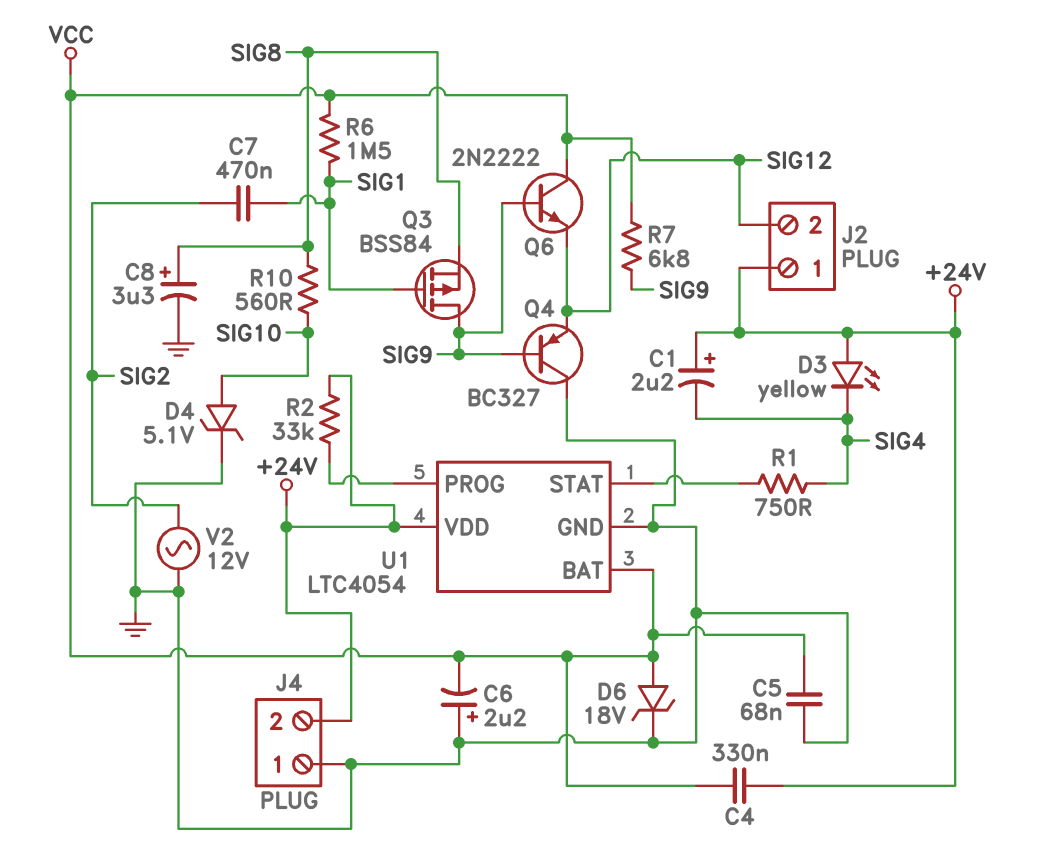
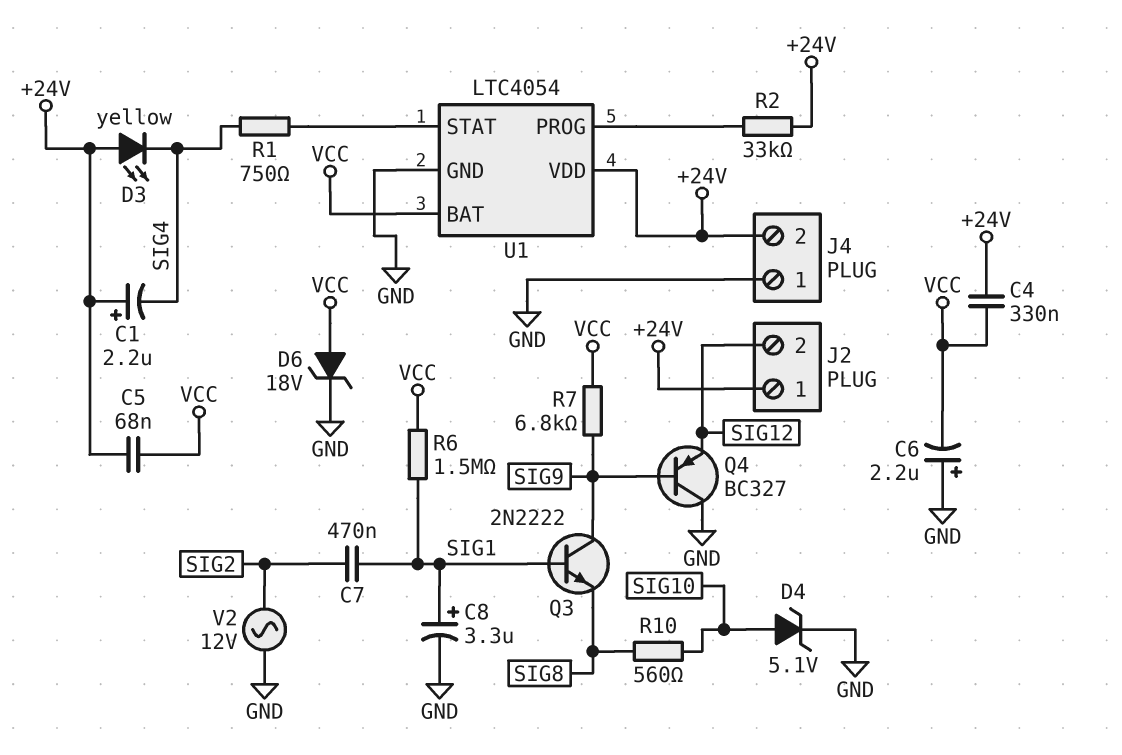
C5: 68nF (GND, VCC) -> 68nF (+24V, VCC)
C8: 3.3uF (plus SIG8, minus GND) -> 3.3uF (plus SIG1, minus GND)
Q3: PMOS BSS84 (G SIG1, D SIG9, S SIG8) -> NPN 2N2222 (B SIG1, C SIG9, E SIG8)
Q6: NPN 2N2222 (B SIG9, C VCC, E SIG12) -> none

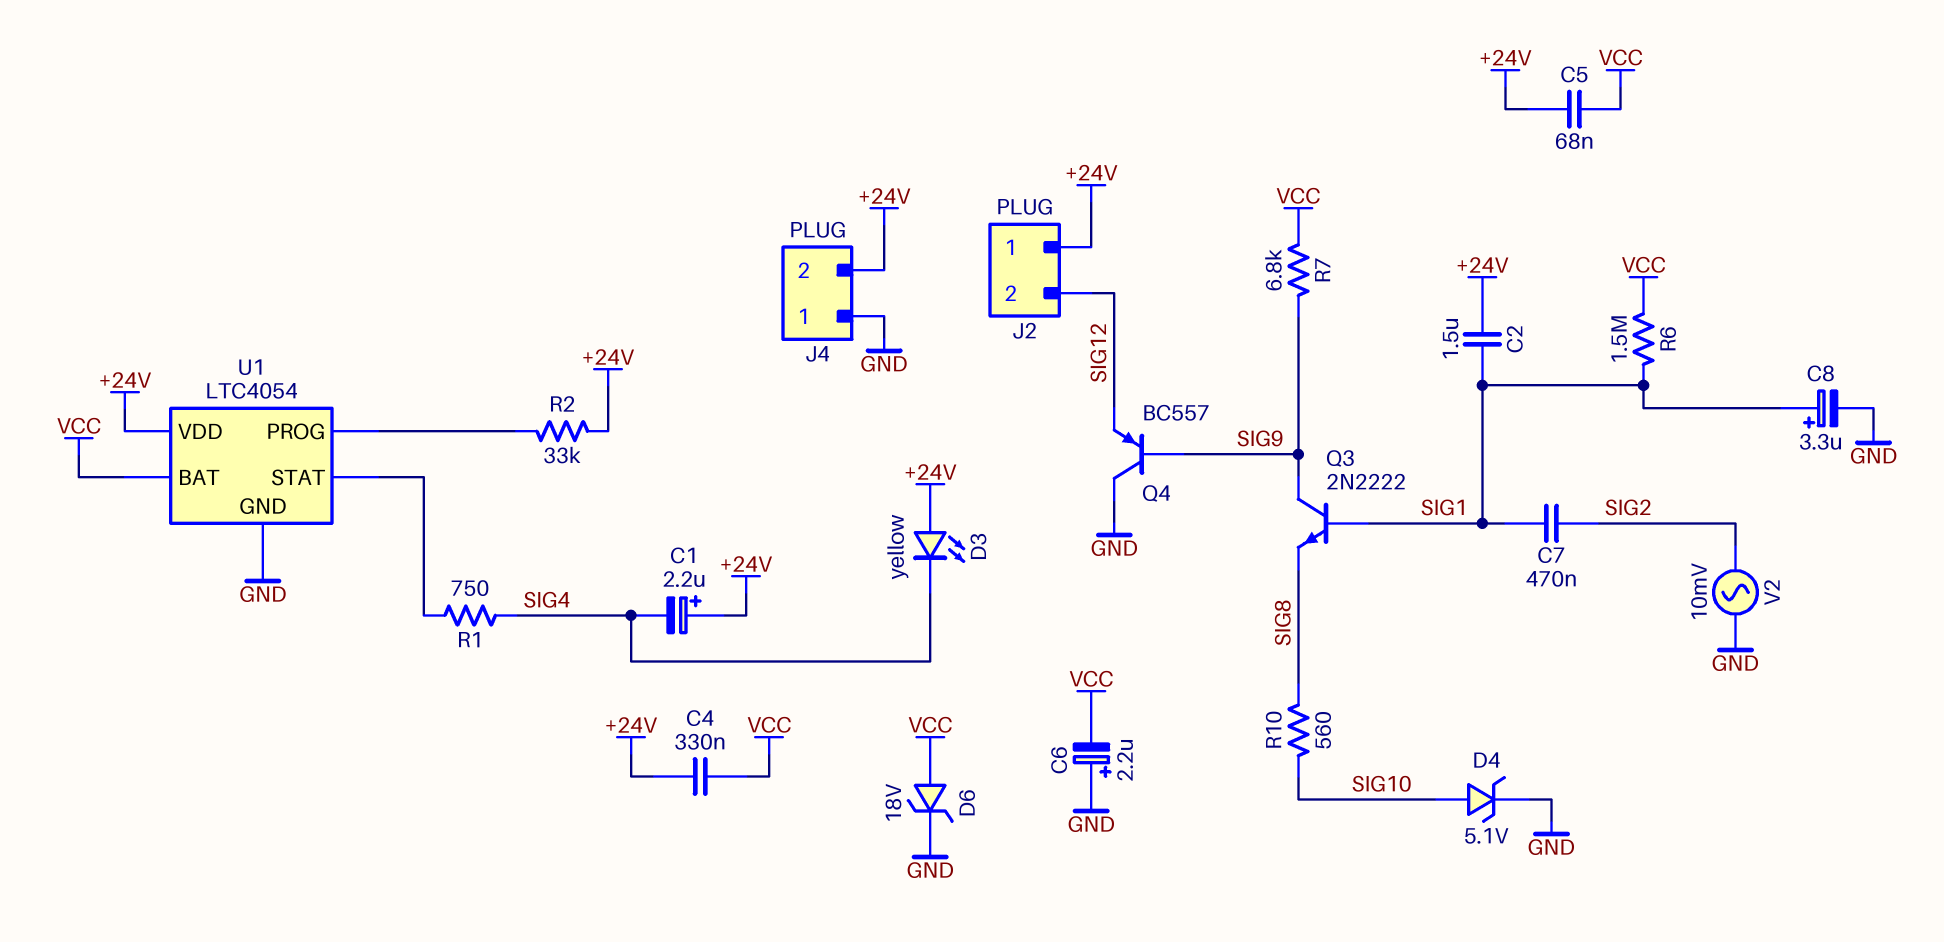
C2: none -> 1.5uF (+24V, SIG1)
Q4: PNP BC327 (B SIG9, C GND, E SIG12) -> PNP BC557 (B SIG9, C GND, E SIG12)
V2: AC 12V (GND, SIG2) -> AC 10mV (GND, SIG2)

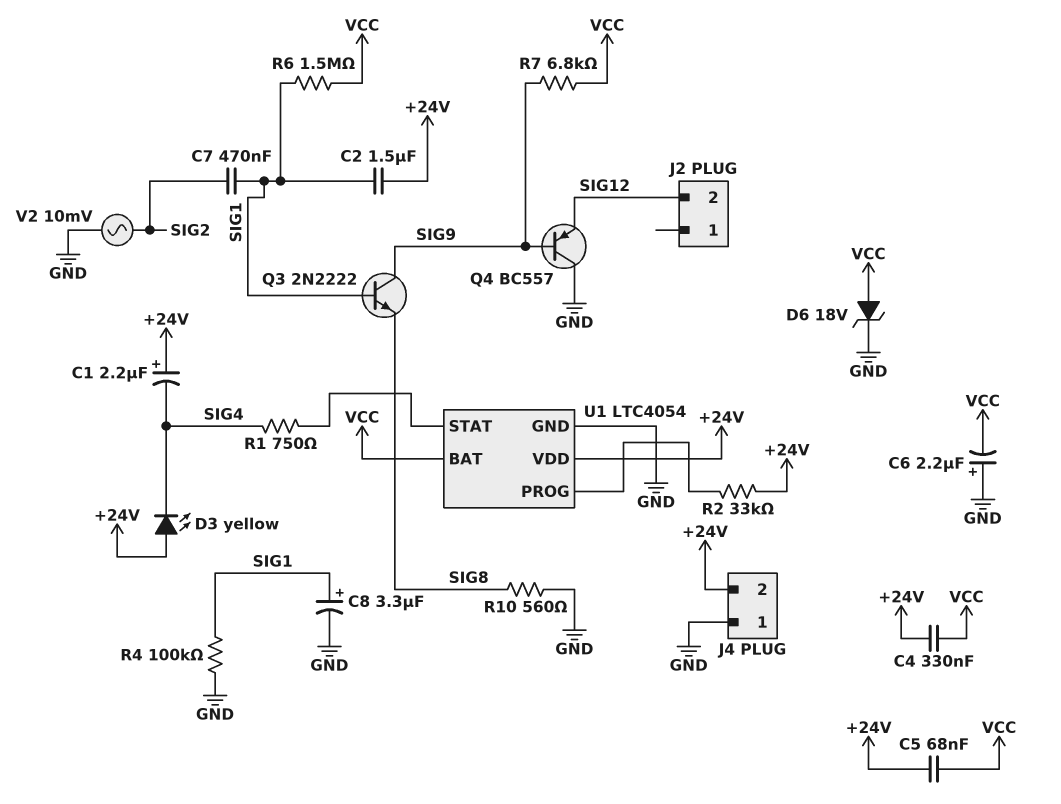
D4: zener 5.1V (A SIG10, K GND) -> none
J2 pin 1: +24V -> none
R4: none -> 100k (GND, SIG1)
R10: 560 (SIG8, SIG10) -> 560 (GND, SIG8)

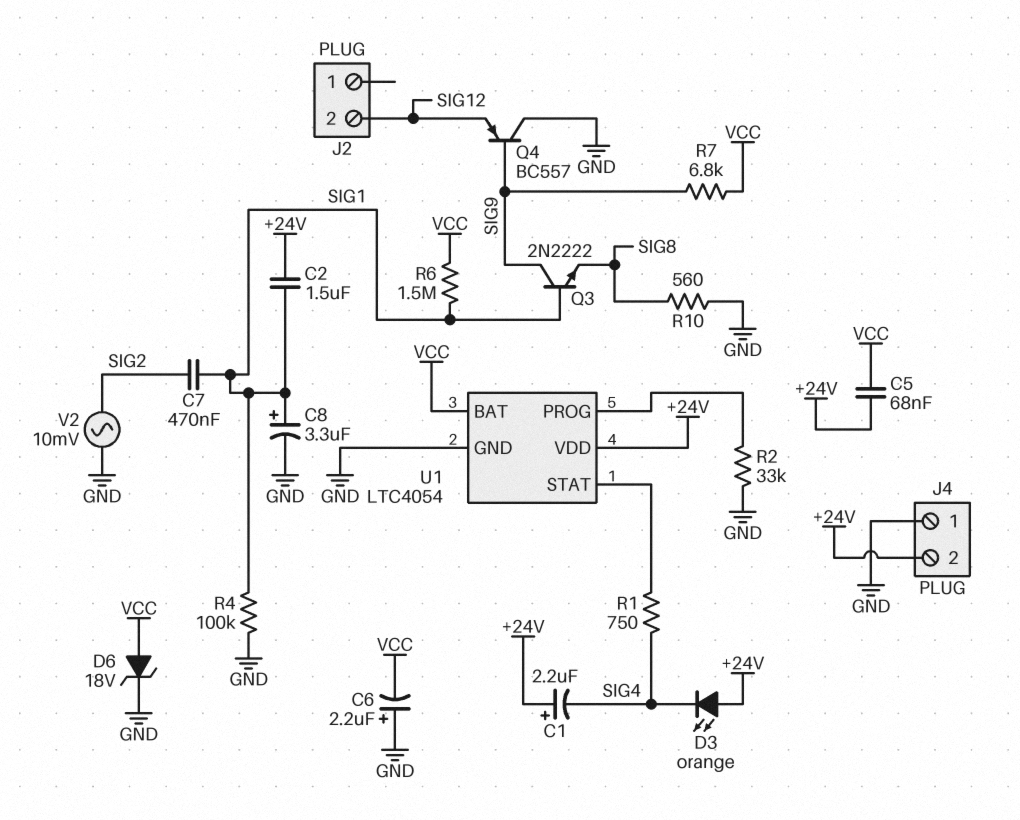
C4: 330nF (+24V, VCC) -> none
D3: LED yellow (A +24V, K SIG4) -> LED orange (A +24V, K SIG4)
R2: 33k (+24V, U1/PROG) -> 33k (GND, U1/PROG)

